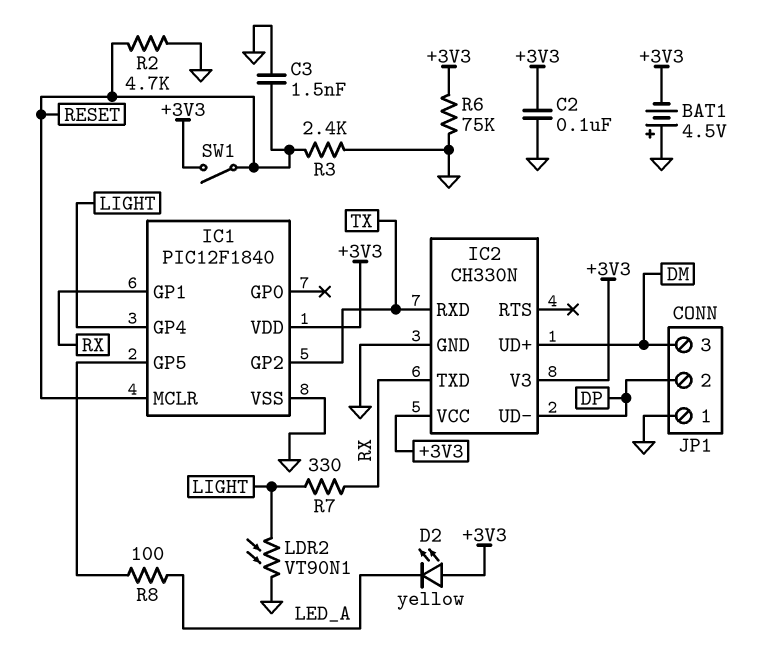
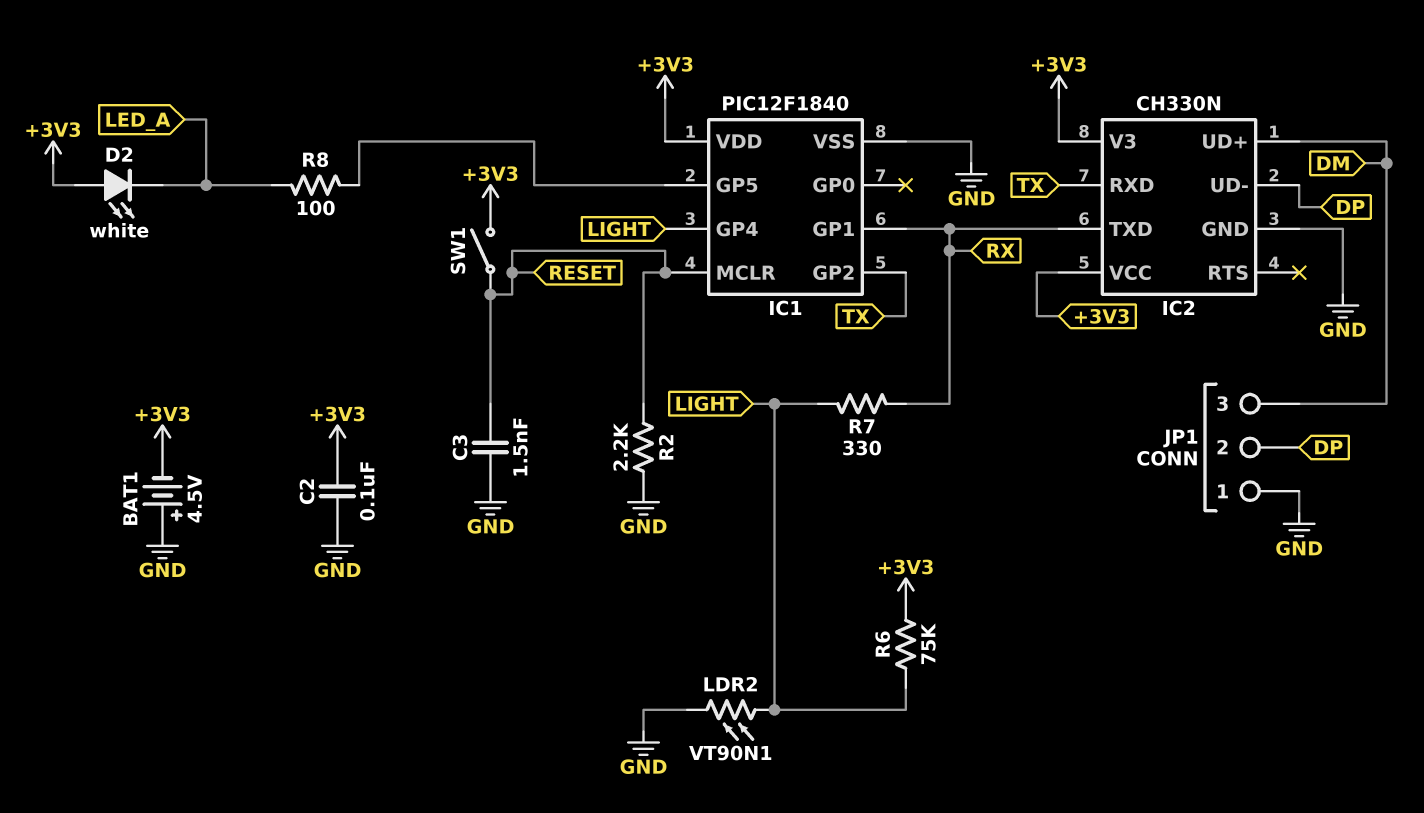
D2: LED yellow (A +3V3, K LED_A) -> LED white (A +3V3, K LED_A)
R2: 4.7k (GND, RESET) -> 2.2k (GND, RESET)
R3: 2.4k (GND, RESET) -> none
R6: 75k (+3V3, GND) -> 75k (+3V3, LIGHT)

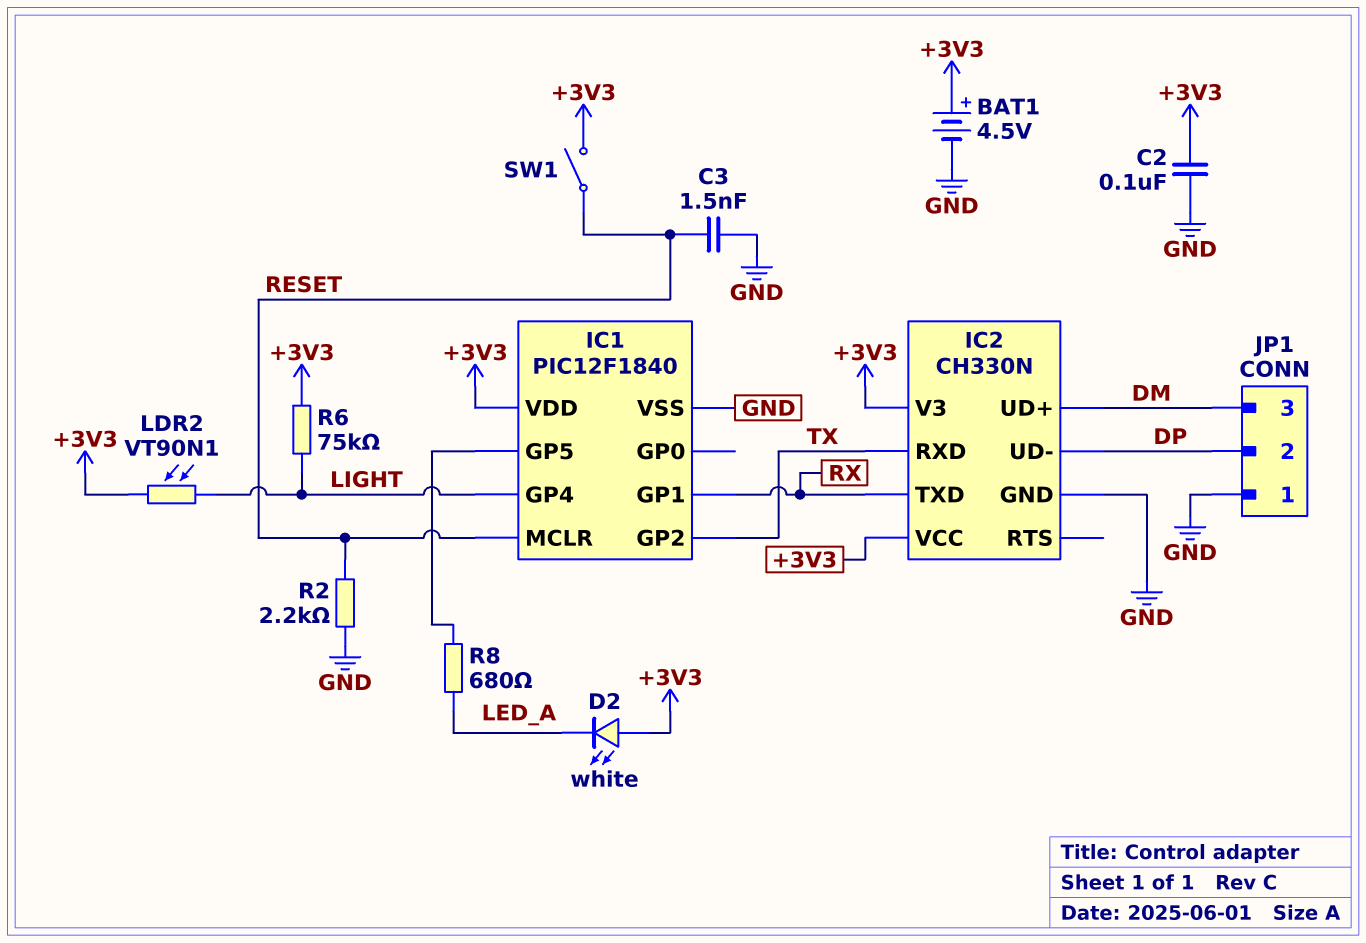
BAT1: 4.5V (plus GND, minus +3V3) -> 4.5V (plus +3V3, minus GND)
LDR2: VT90N1 (GND, LIGHT) -> VT90N1 (+3V3, LIGHT)
R7: 330 (LIGHT, RX) -> none
R8: 100 (IC1/GP5, LED_A) -> 680 (IC1/GP5, LED_A)

